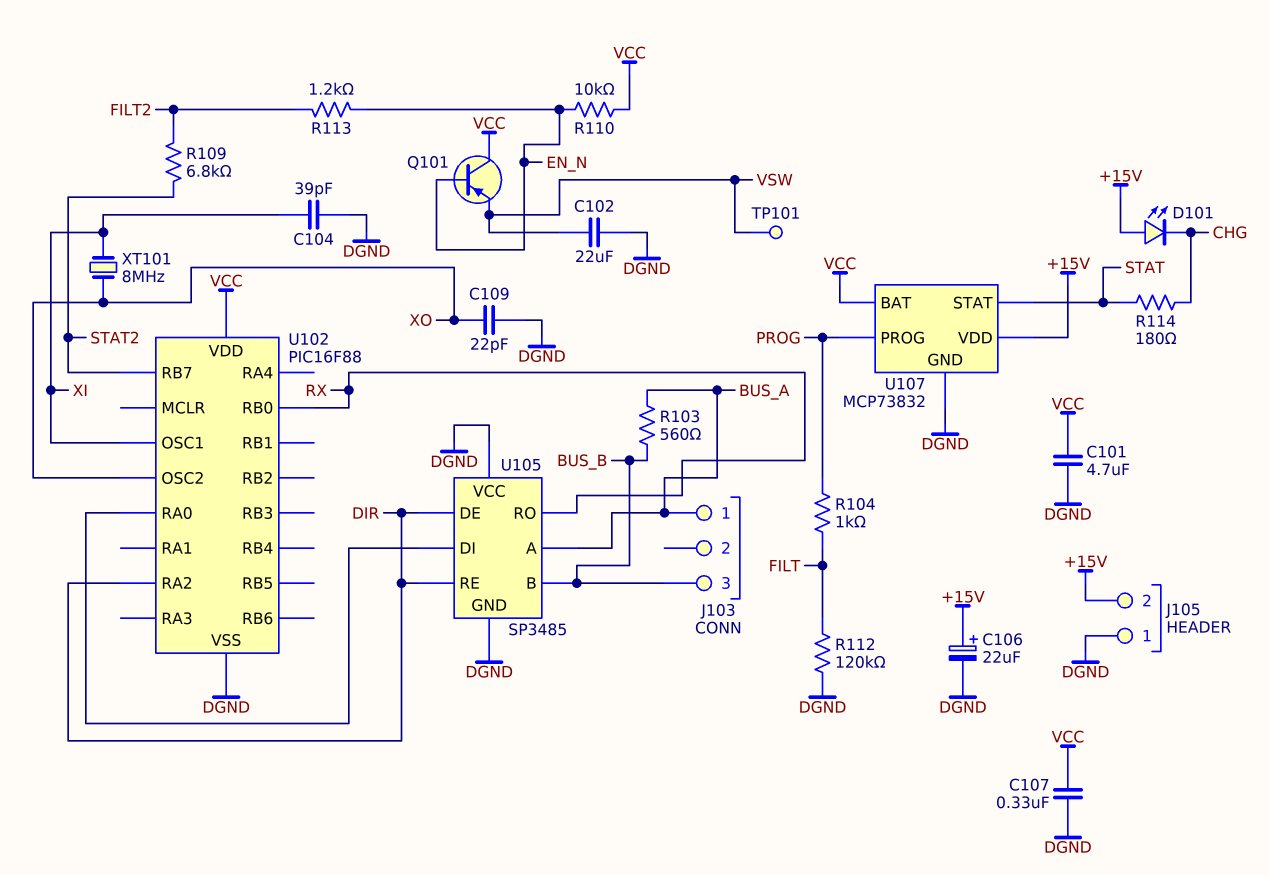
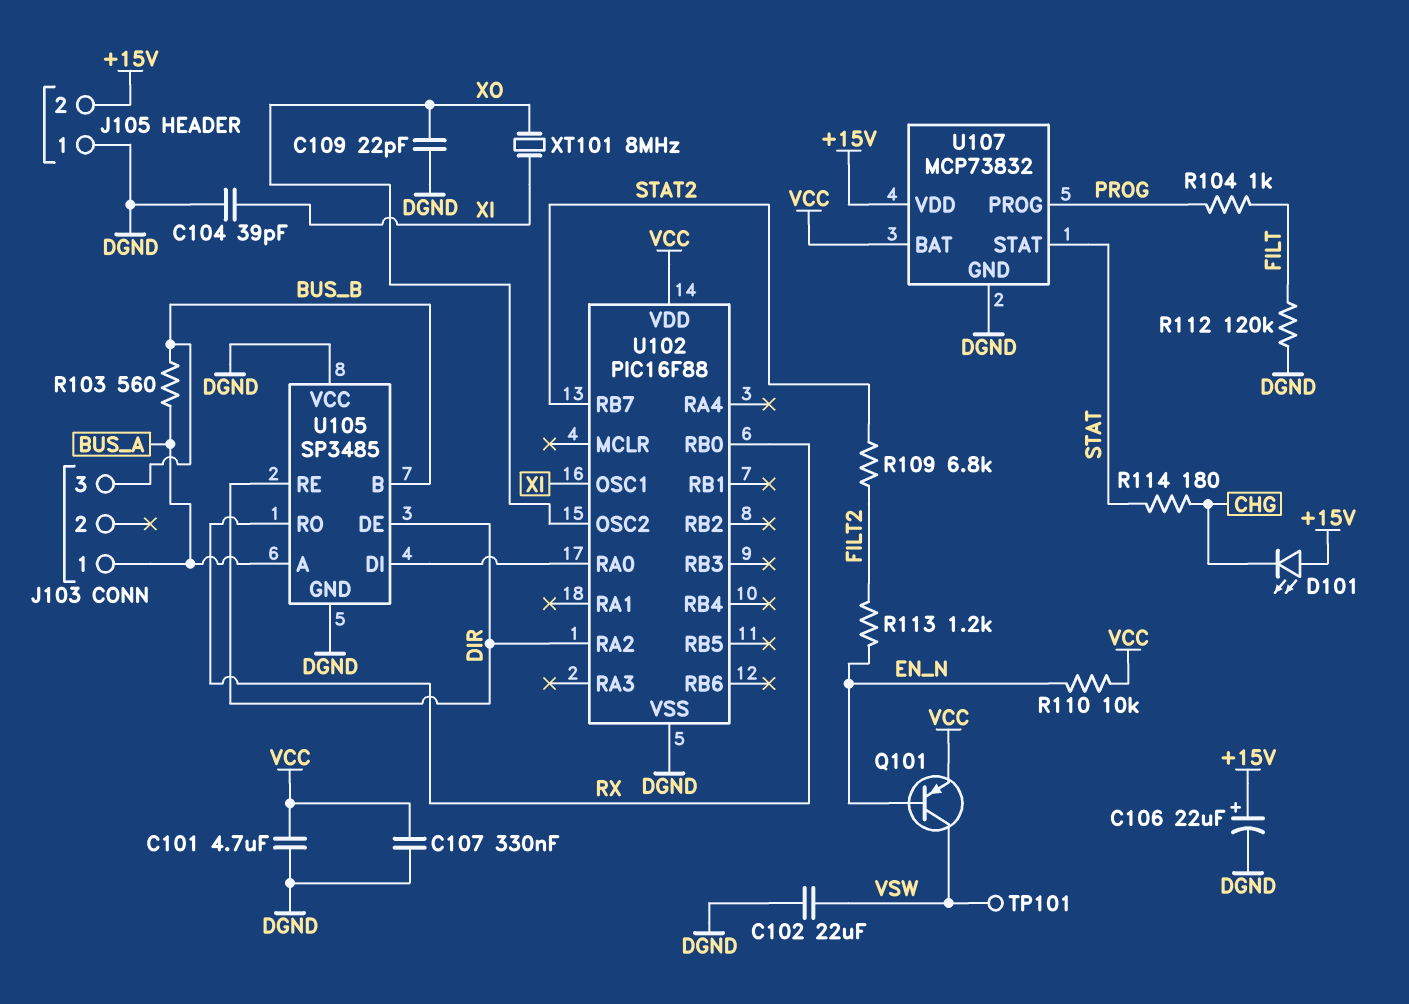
Q101: PNP (B EN_N, C VCC, E VSW) -> PNP (B EN_N, C VSW, E VCC)

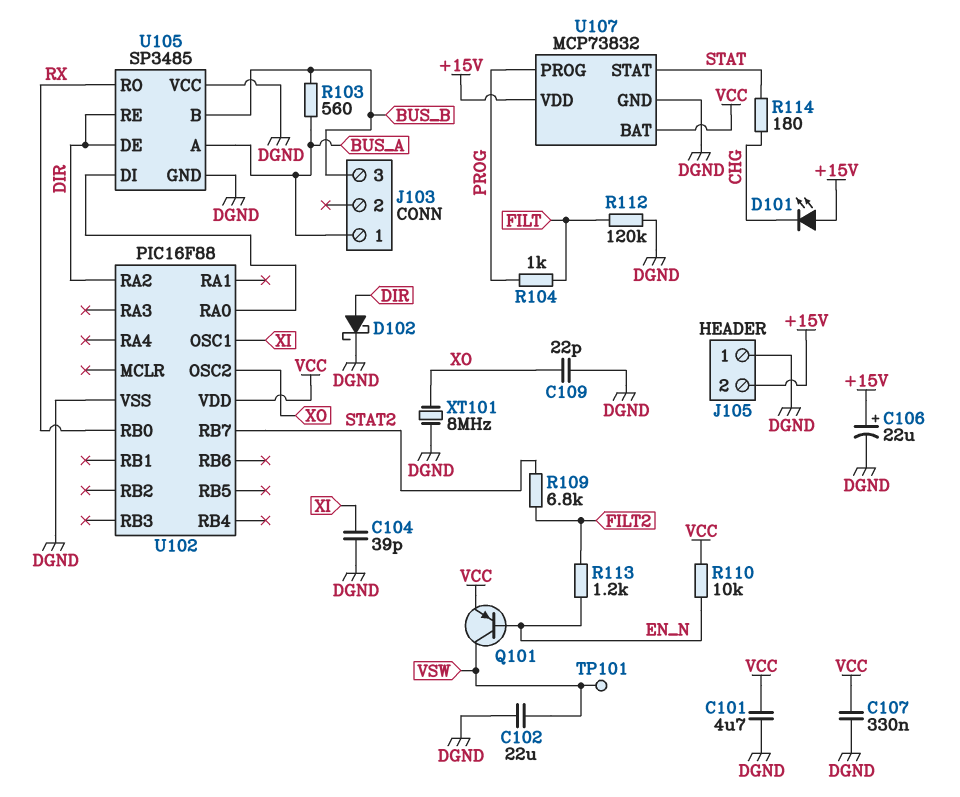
D102: none -> schottky (A DIR, K DGND)
XT101: 8MHz (XI, XO) -> 8MHz (DGND, XO)

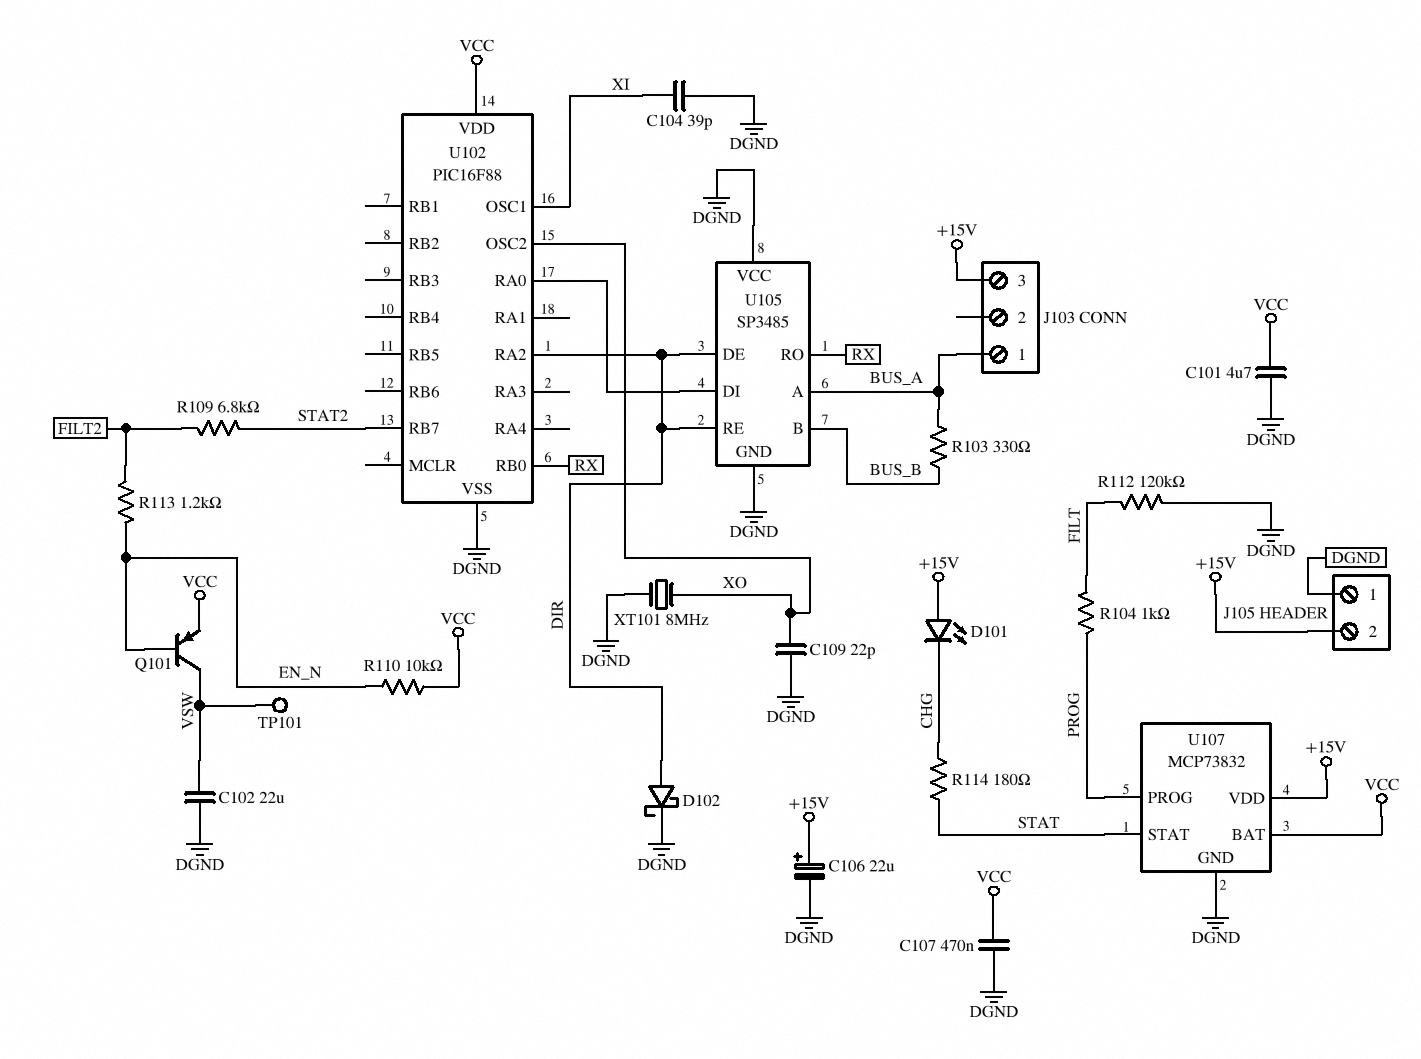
C107: 330nF (DGND, VCC) -> 470nF (DGND, VCC)
J103 pin 3: BUS_B -> +15V
R103: 560 (BUS_A, BUS_B) -> 330 (BUS_A, BUS_B)

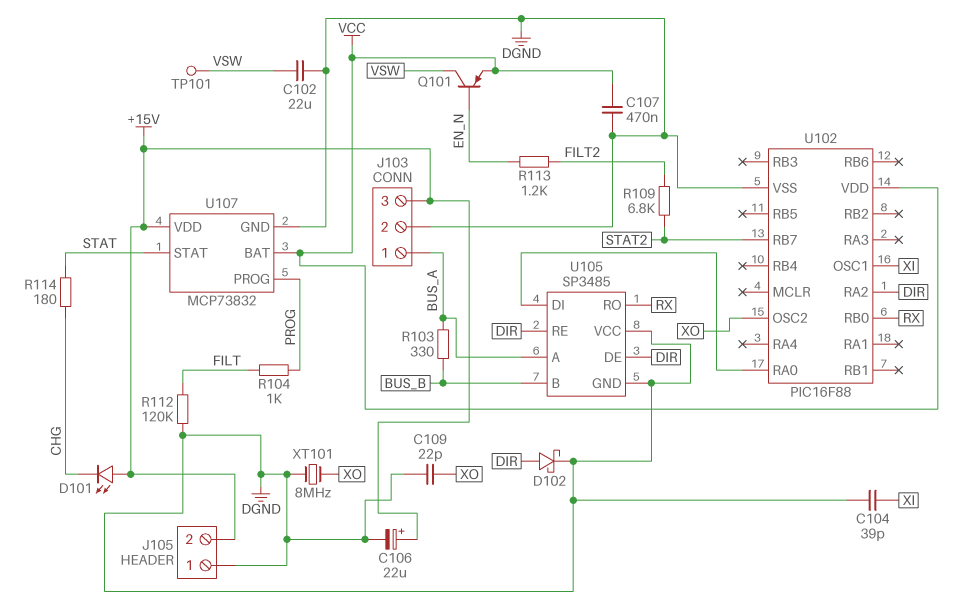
C101: 4.7uF (DGND, VCC) -> none
J103 pin 2: none -> DGND
R110: 10k (EN_N, VCC) -> none

